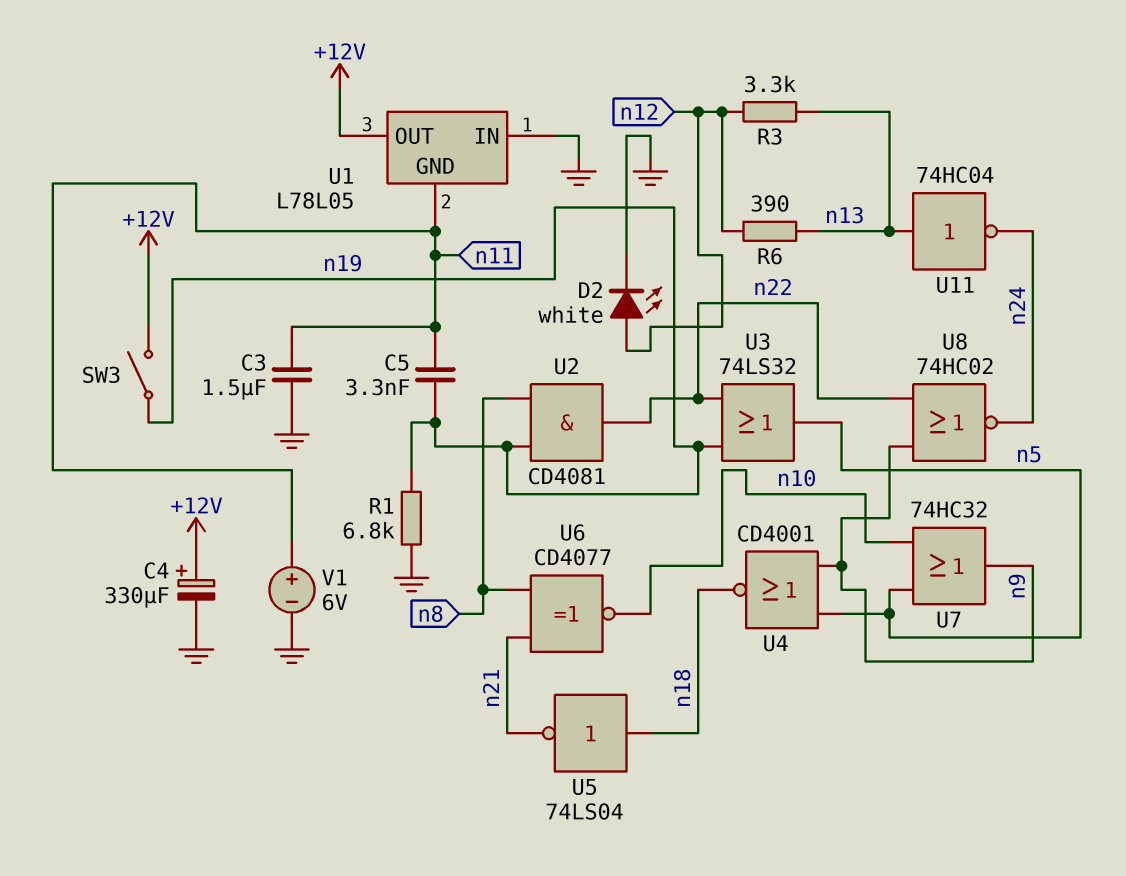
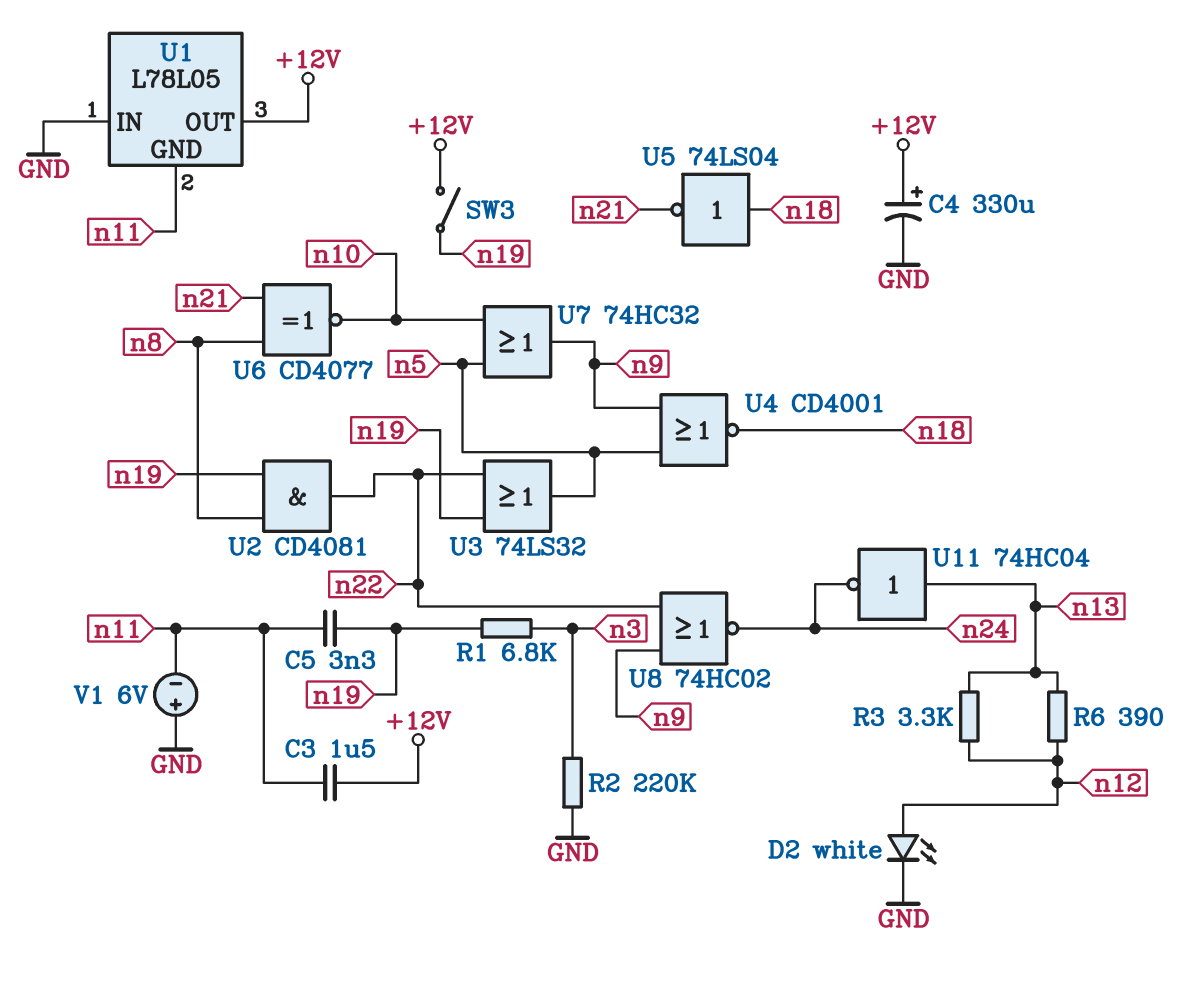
C3: 1.5uF (GND, n11) -> 1.5uF (+12V, n11)
R1: 6.8k (GND, n19) -> 6.8k (n3, n19)
R2: none -> 220k (GND, n3)
V1: 6V (plus n11, minus GND) -> 6V (plus GND, minus n11)

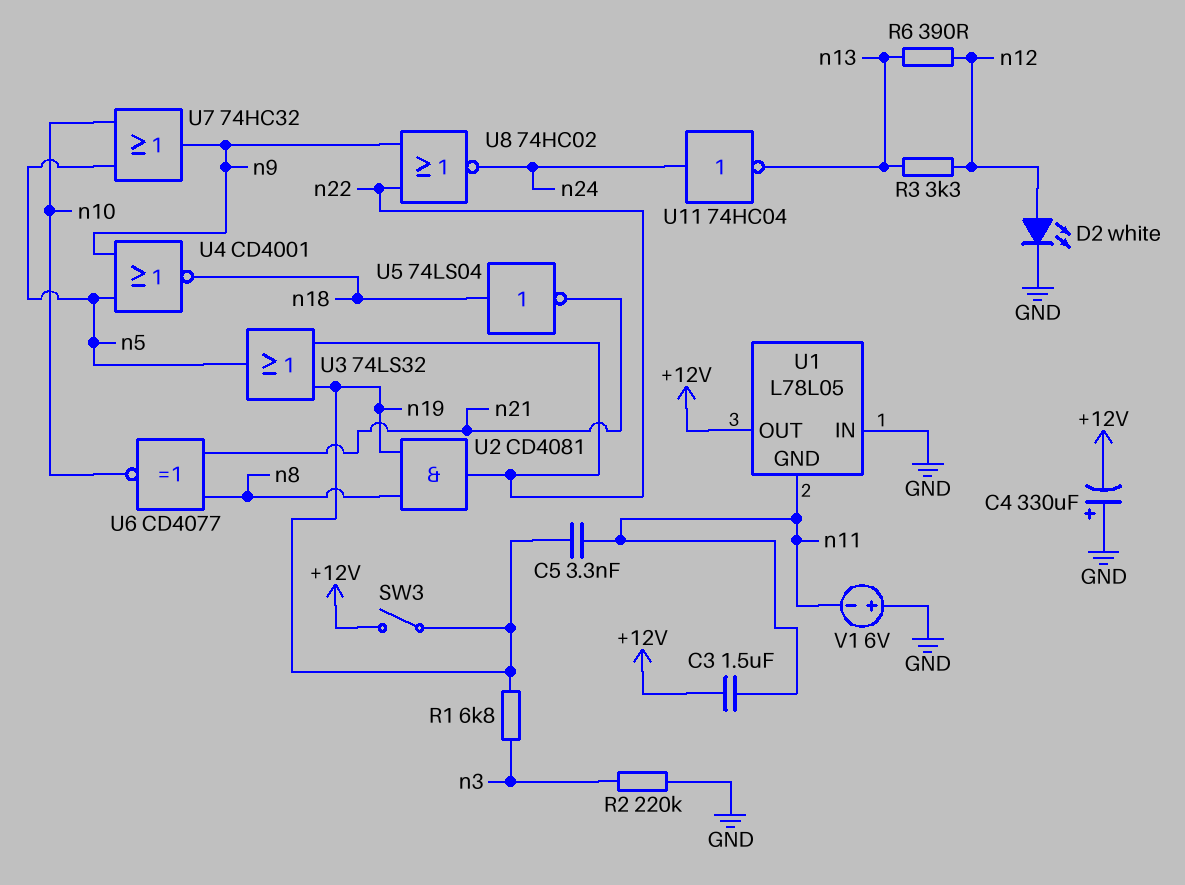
C4: 330uF (plus +12V, minus GND) -> 330uF (plus GND, minus +12V)
U11: NOT 74HC04 (in n13, out n24) -> NOT 74HC04 (in n24, out n13)

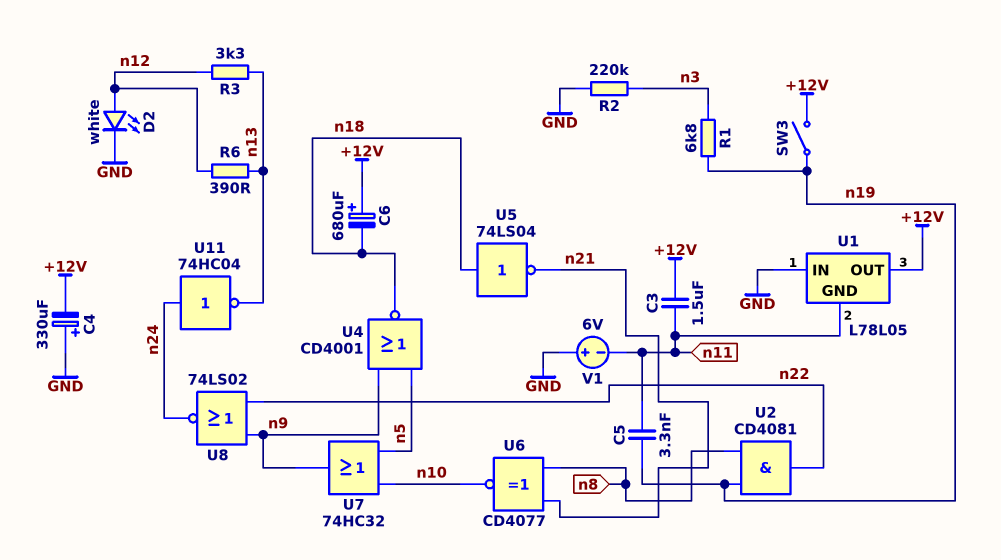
C6: none -> 680uF (plus +12V, minus n18)
U3: OR 74LS32 (in n19, in n22, out n5) -> none
U8: NOR 74HC02 (in n9, in n22, out n24) -> NOR 74LS02 (in n9, in n22, out n24)

